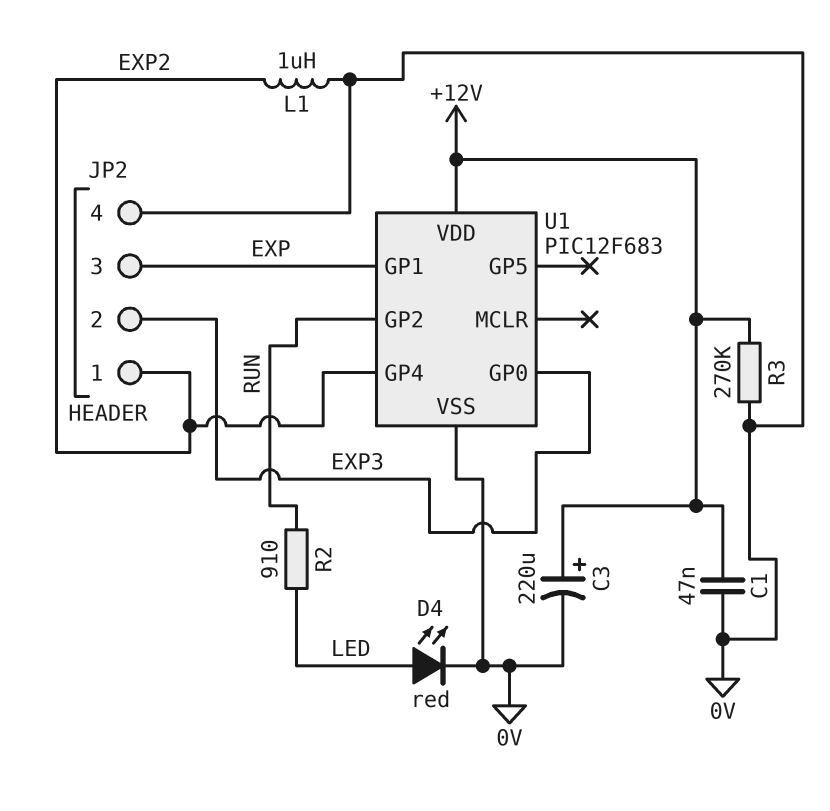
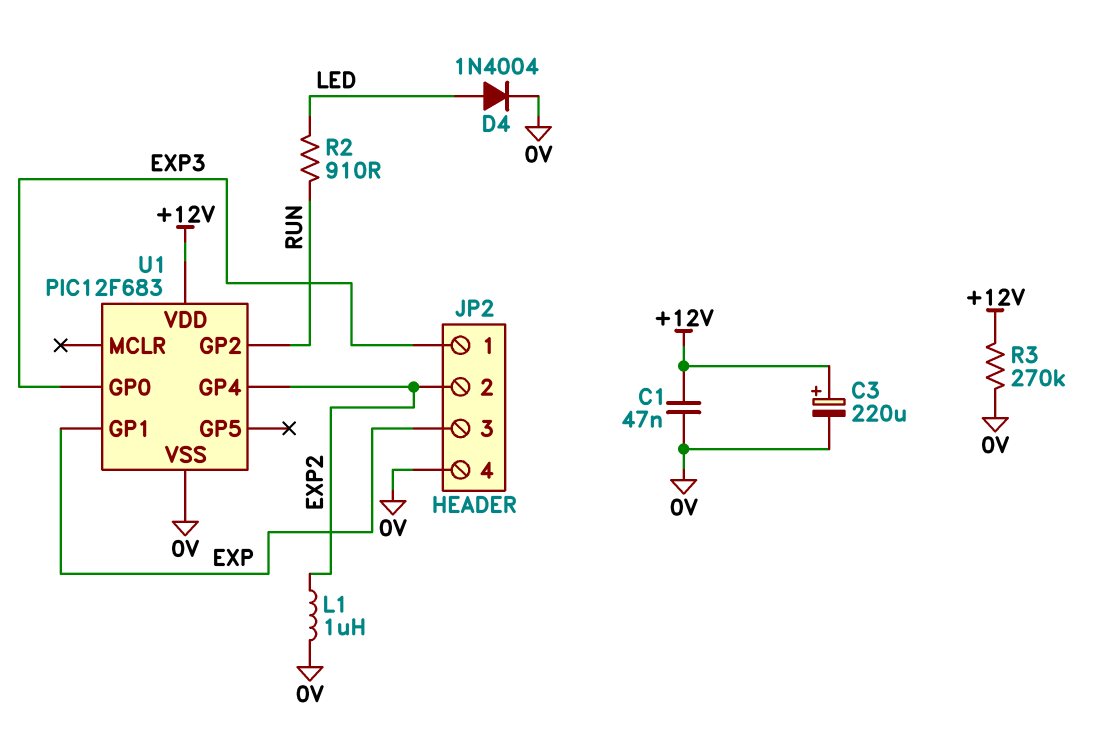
D4: LED red (A LED, K 0V) -> diode 1N4004 (A LED, K 0V)
JP2 pin 1: EXP2 -> EXP3
JP2 pin 2: EXP3 -> EXP2

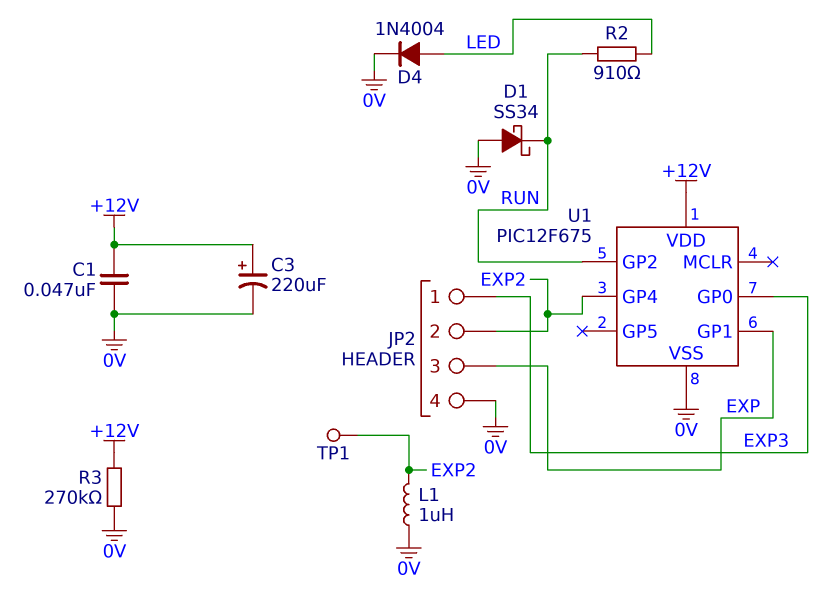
D1: none -> schottky SS34 (A 0V, K RUN)
TP1: none -> test point (EXP2)
U1: PIC12F683 -> PIC12F675

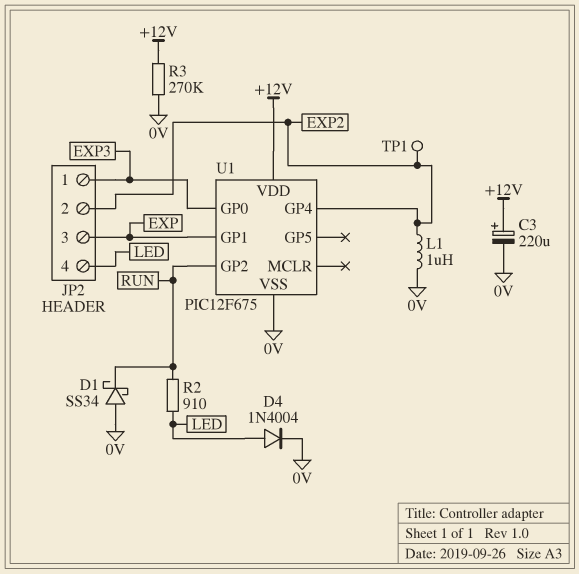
C1: 47nF (+12V, 0V) -> none
JP2 pin 4: 0V -> LED

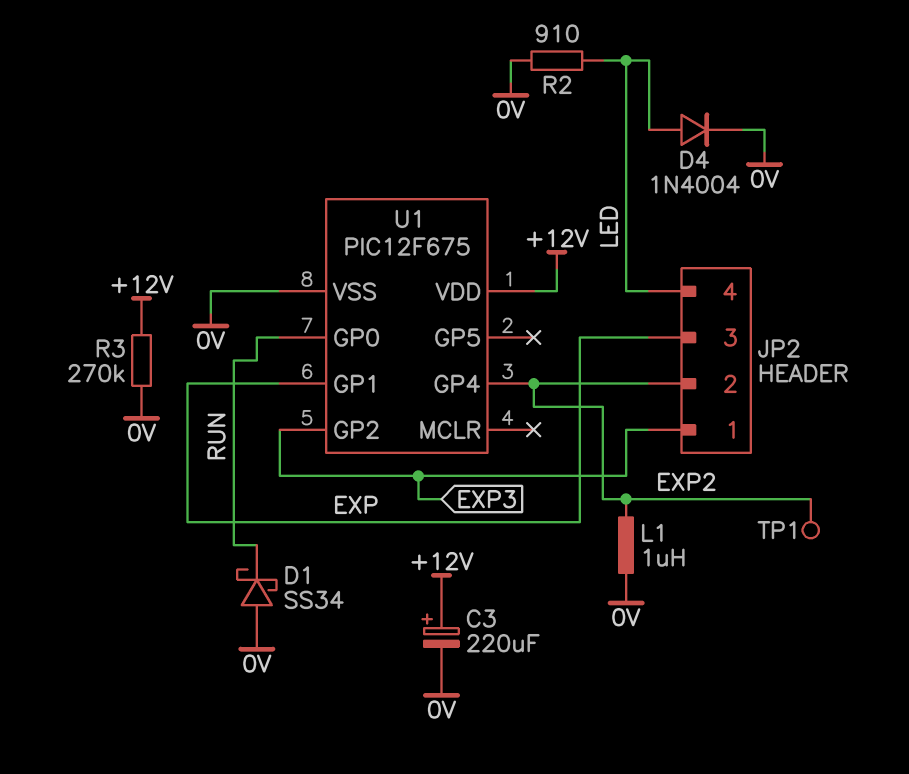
R2: 910 (LED, RUN) -> 910 (0V, LED)
U1 pin GP0: EXP3 -> RUN
U1 pin GP2: RUN -> EXP3

